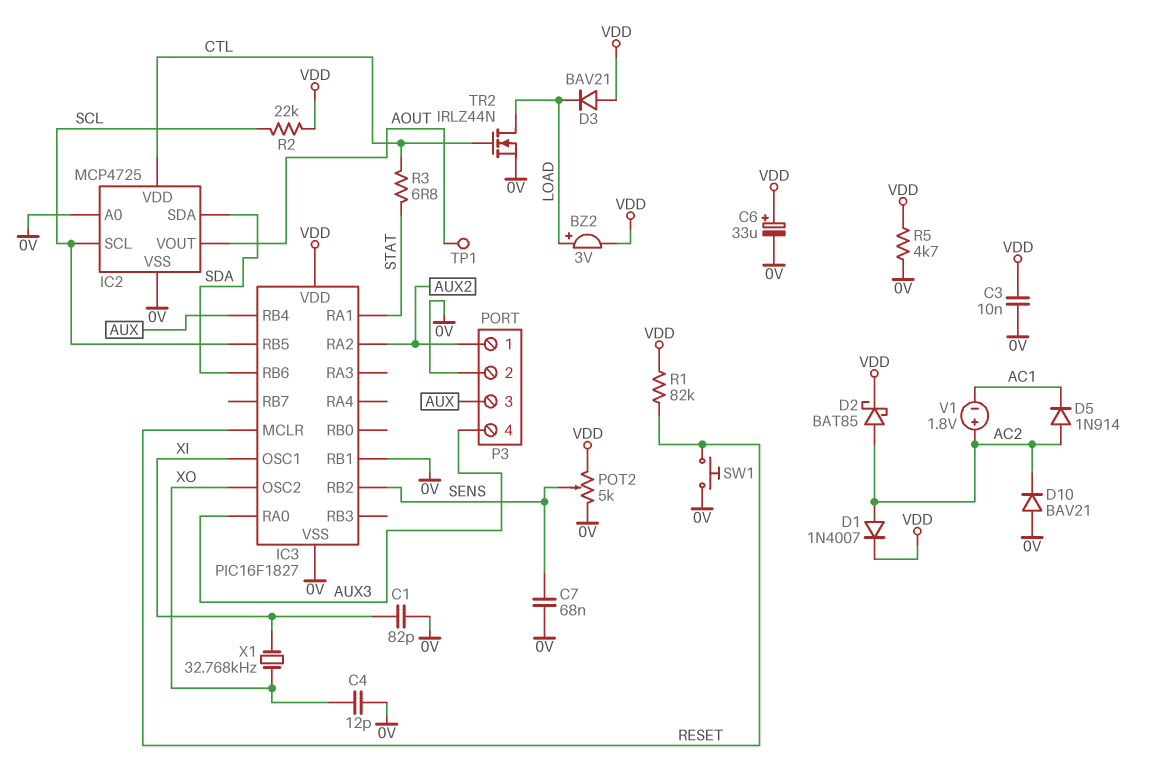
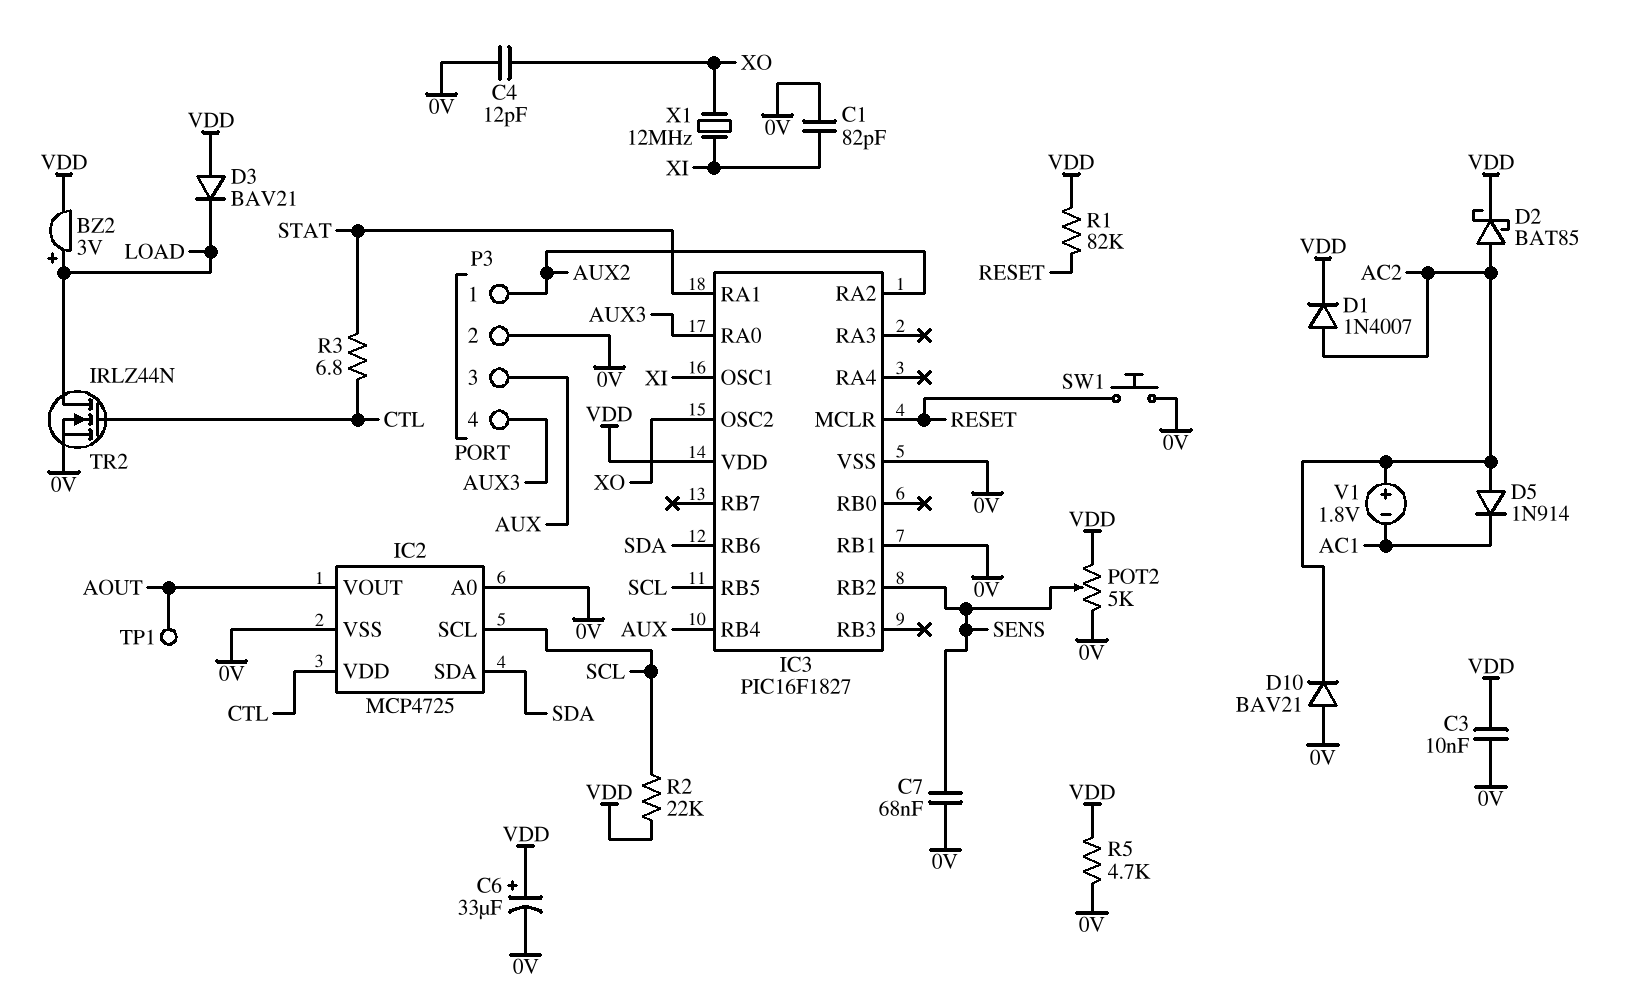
X1: 32.768kHz (XI, XO) -> 12MHz (XI, XO)

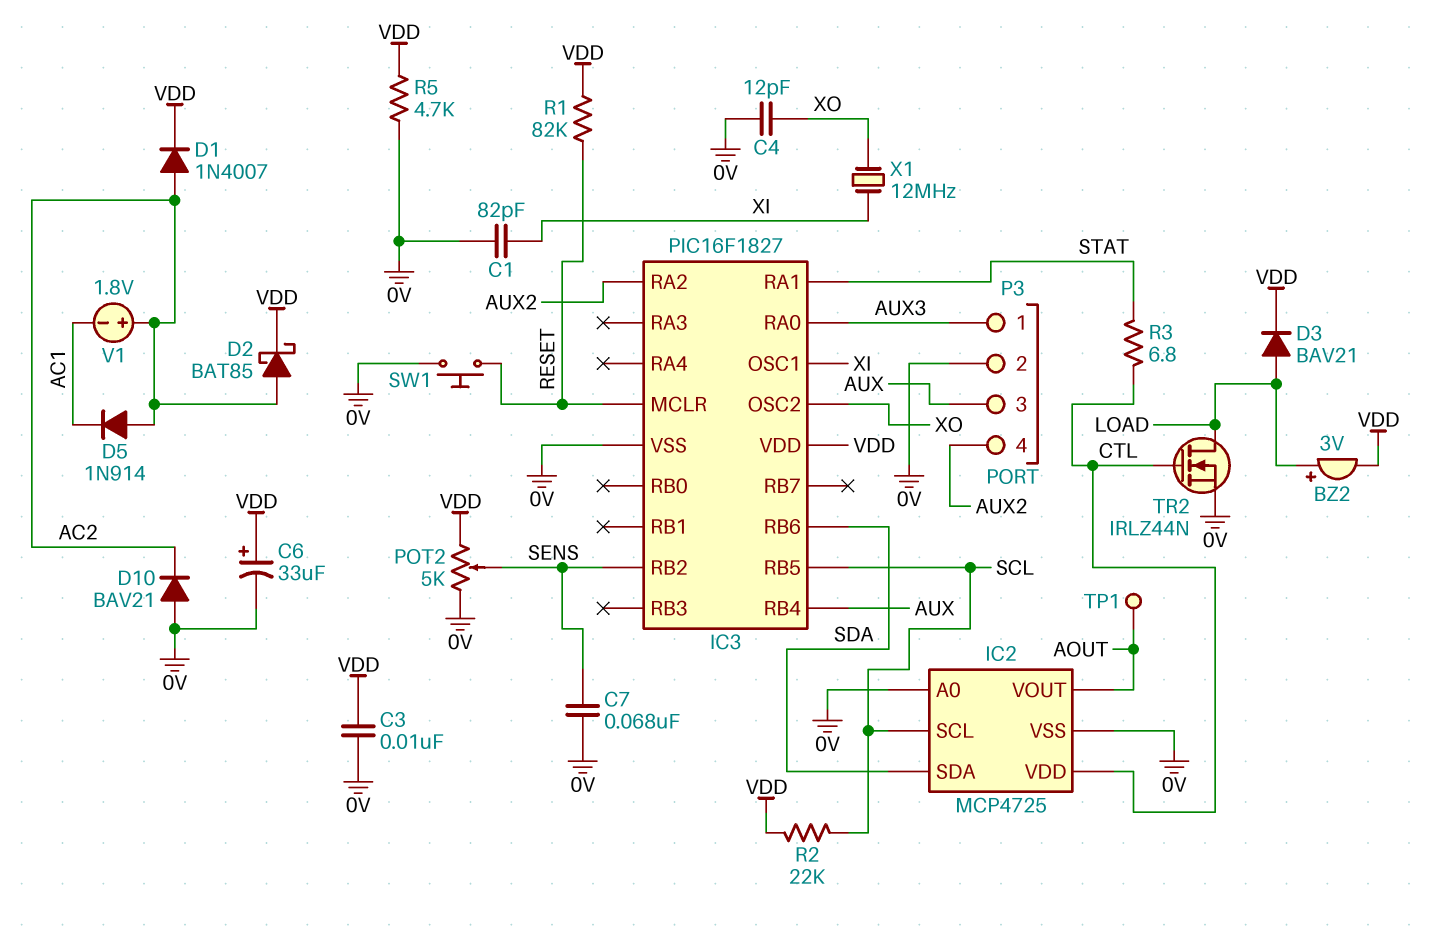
D3: diode BAV21 (A VDD, K LOAD) -> diode BAV21 (A LOAD, K VDD)
IC3 pin RB1: 0V -> none
P3 pin 1: AUX2 -> AUX3
P3 pin 4: AUX3 -> AUX2

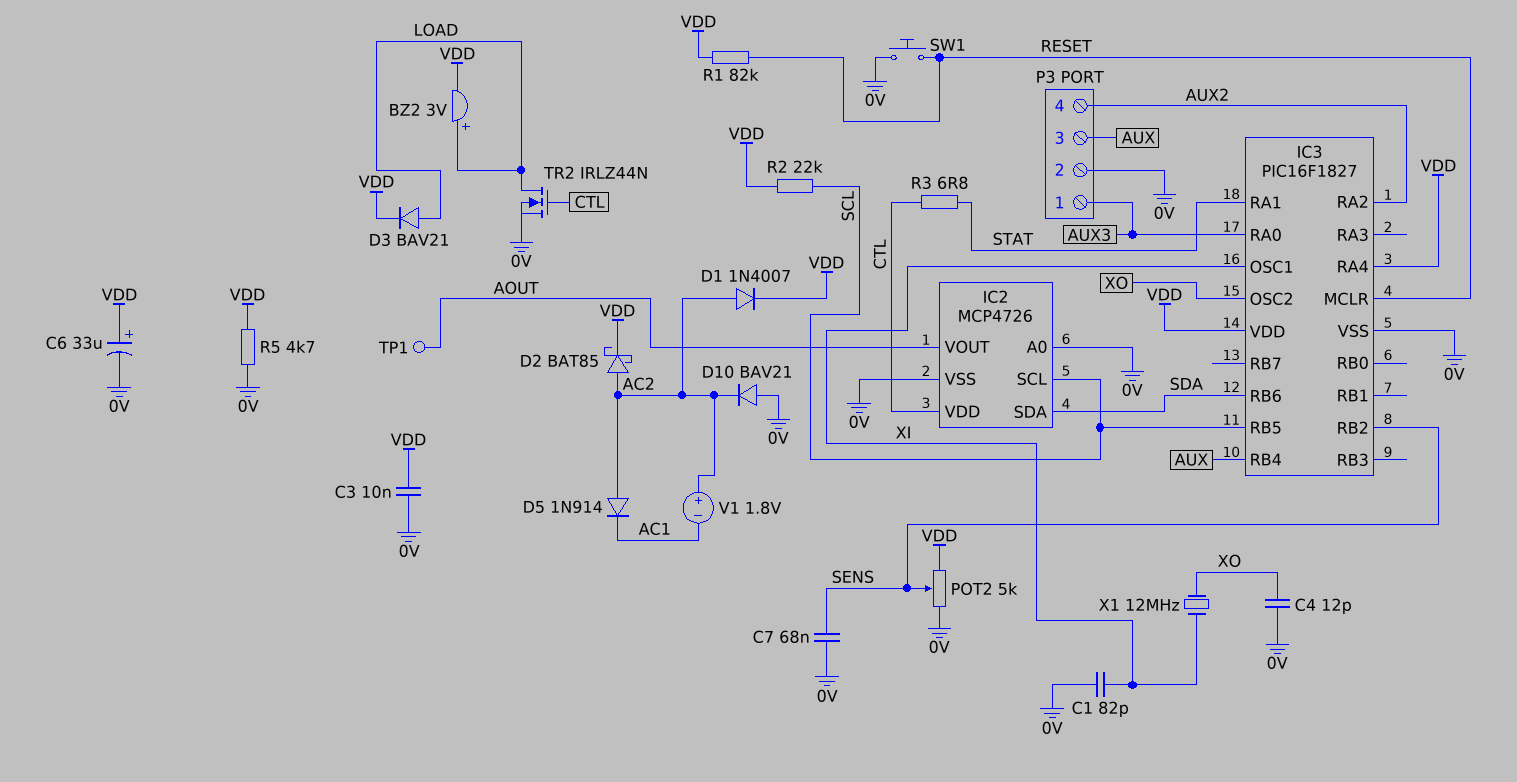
IC2: MCP4725 -> MCP4726
IC3 pin RA4: none -> VDD

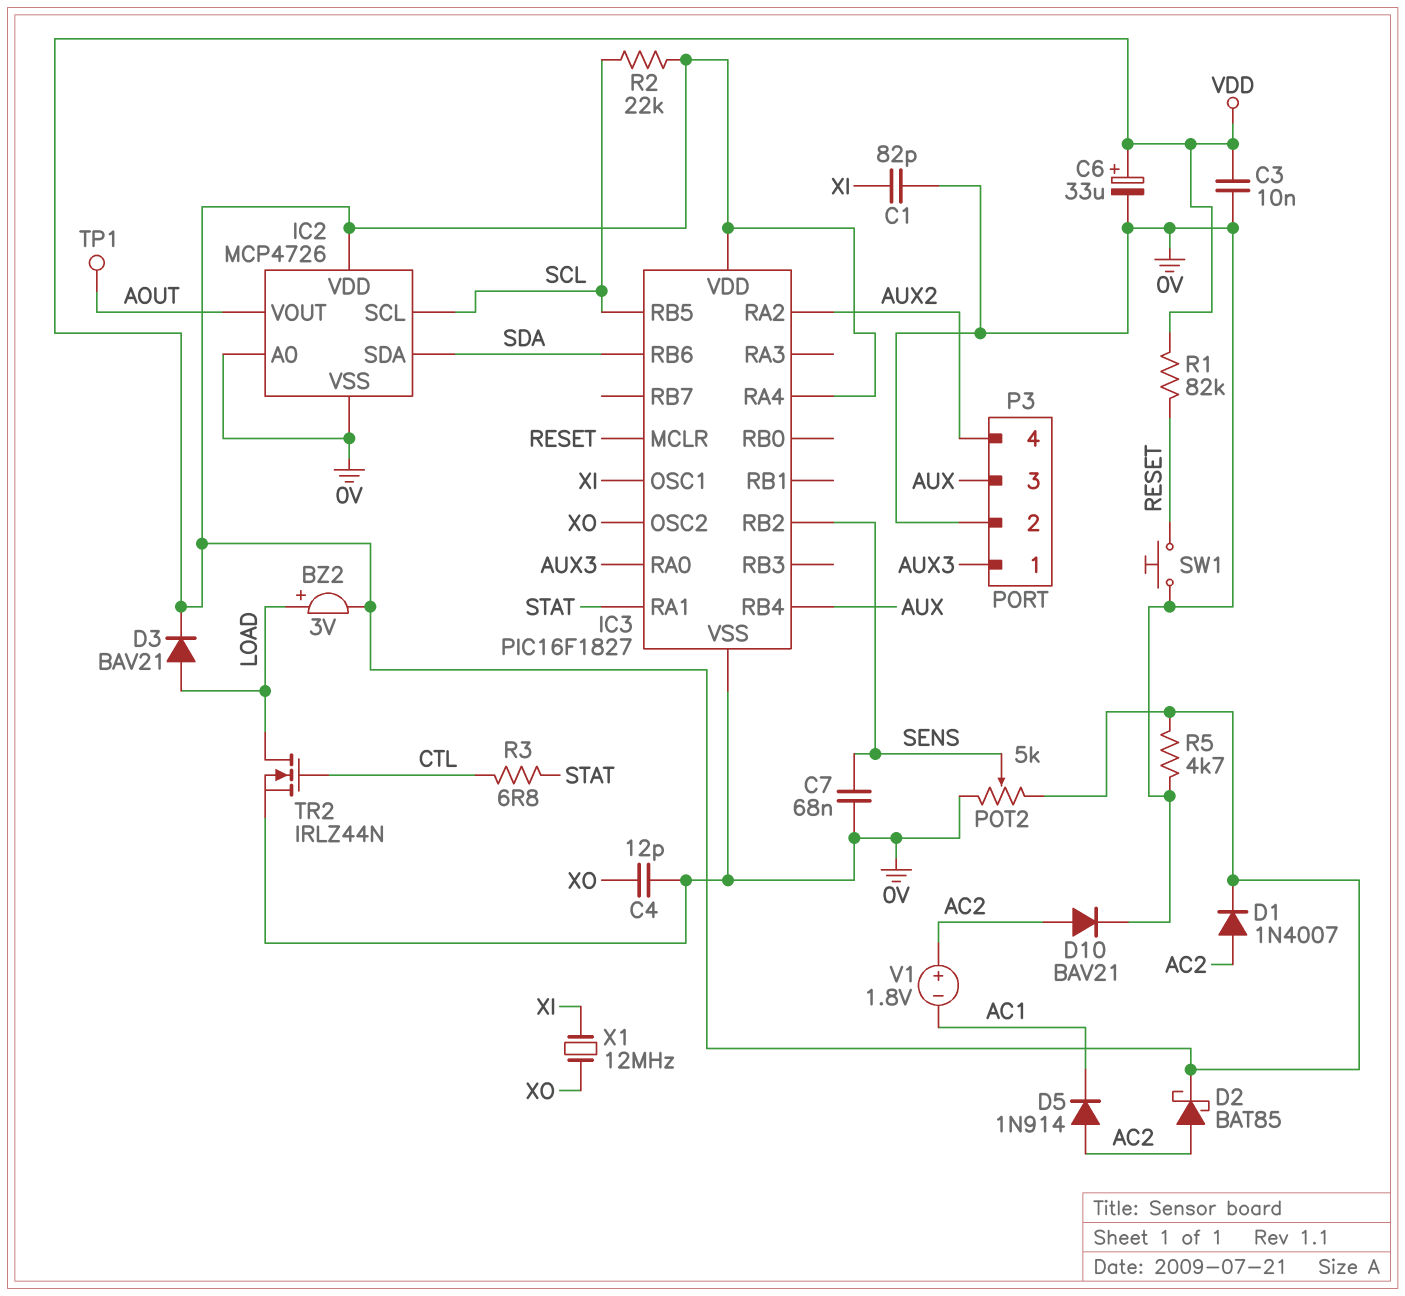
D10: diode BAV21 (A 0V, K AC2) -> diode BAV21 (A AC2, K 0V)
IC2 pin VDD: CTL -> VDD

